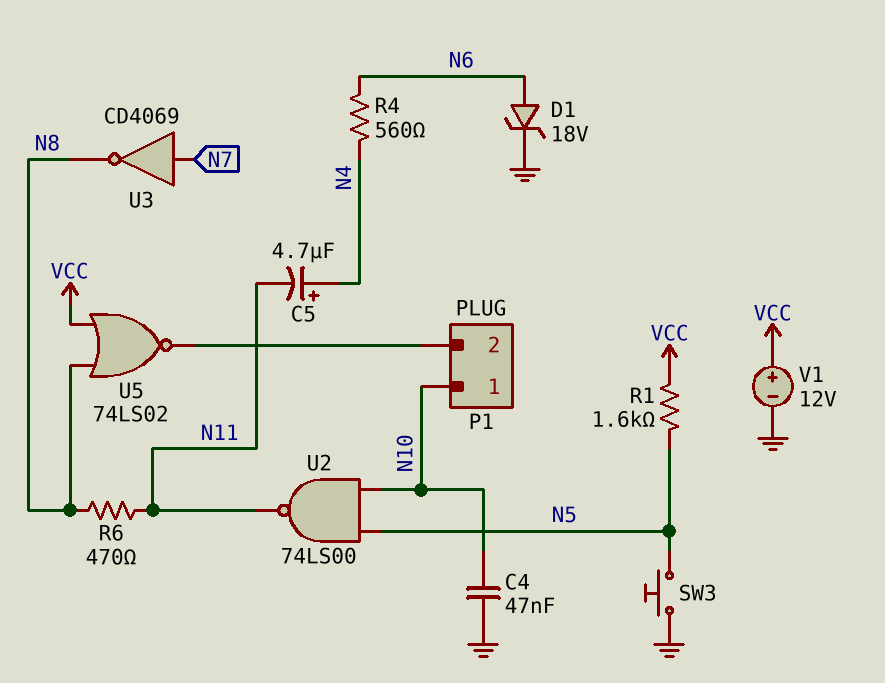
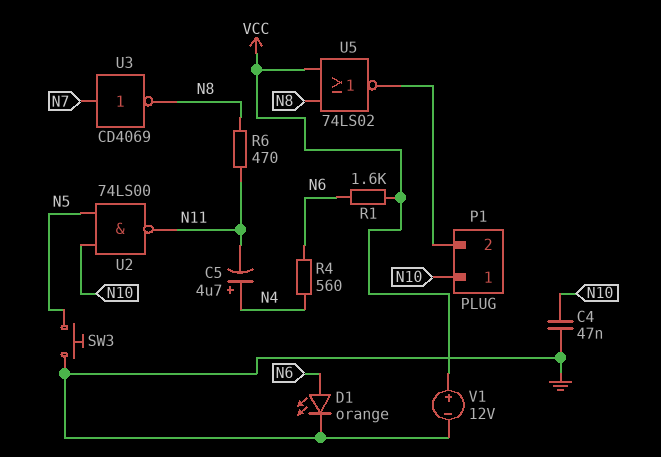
D1: zener 18V (A N6, K GND) -> LED orange (A N6, K GND)
R1: 1.6k (N5, VCC) -> 1.6k (N6, VCC)

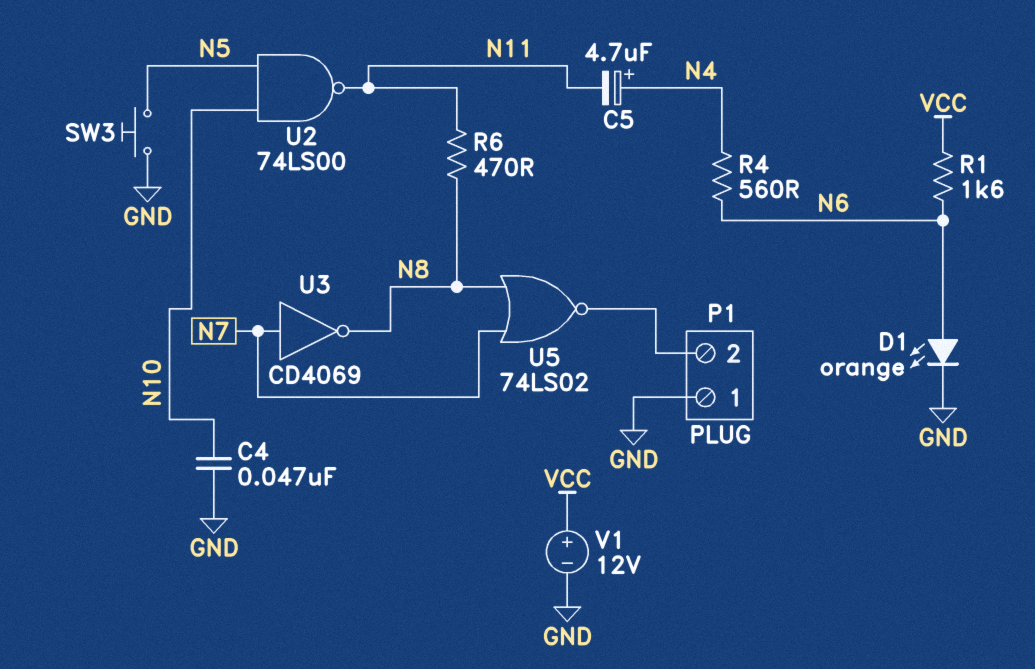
P1 pin 1: N10 -> GND
U5: NOR 74LS02 (in N8, in VCC, out P1/2) -> NOR 74LS02 (in N7, in N8, out P1/2)

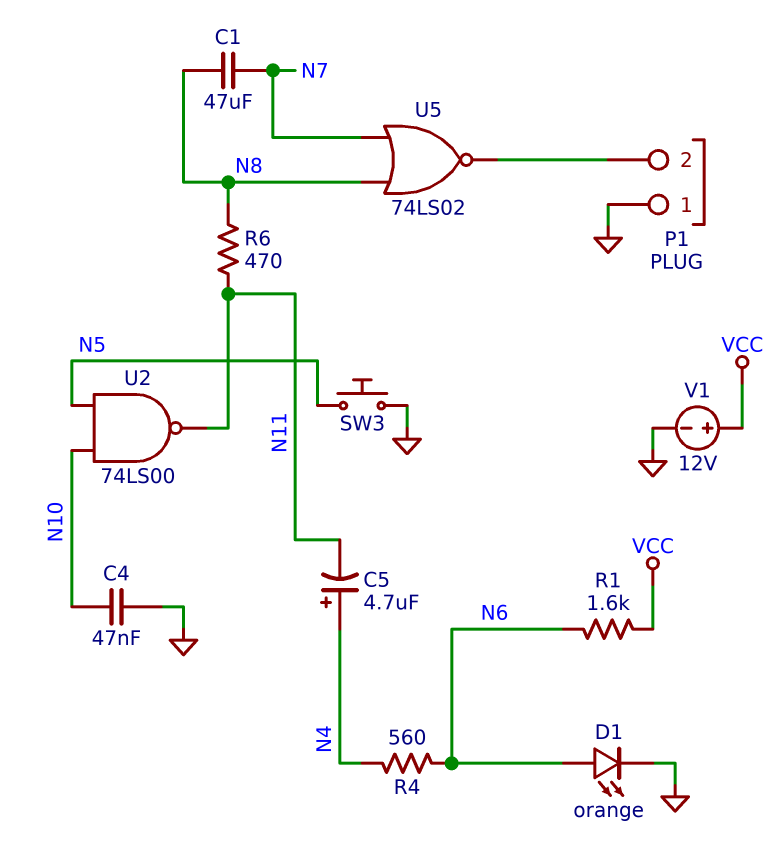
C1: none -> 47uF (N7, N8)
U3: NOT CD4069 (in N7, out N8) -> none

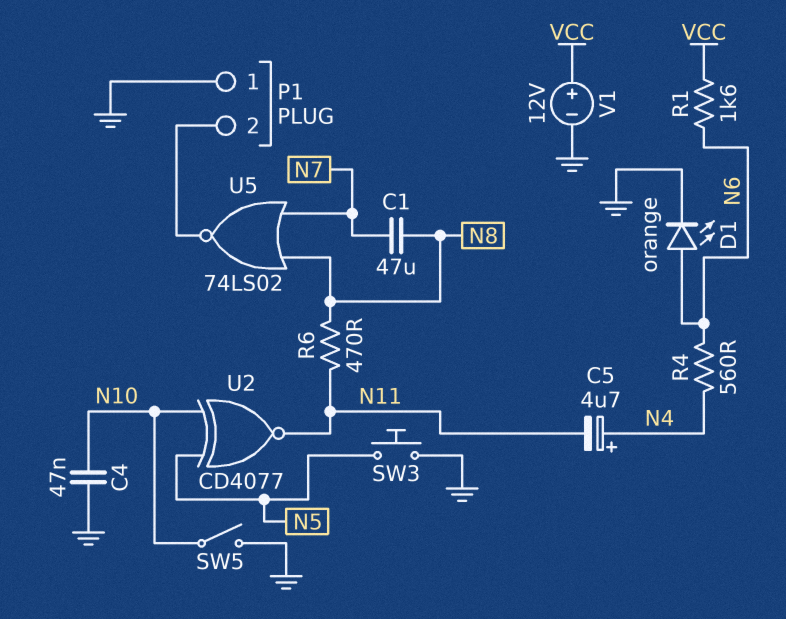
SW5: none -> switch (GND, N10)
U2: NAND 74LS00 (in N5, in N10, out N11) -> XNOR CD4077 (in N5, in N10, out N11)

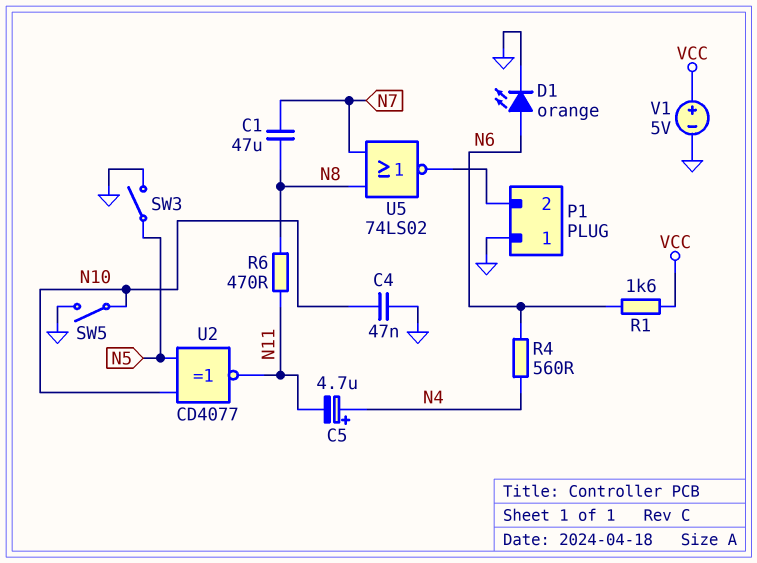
SW3: button (GND, N5) -> switch (GND, N5)
V1: 12V (plus VCC, minus GND) -> 5V (plus VCC, minus GND)

